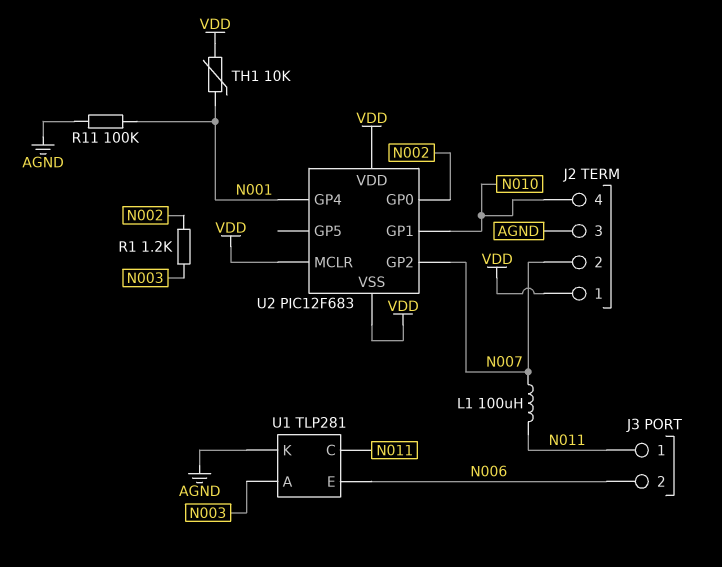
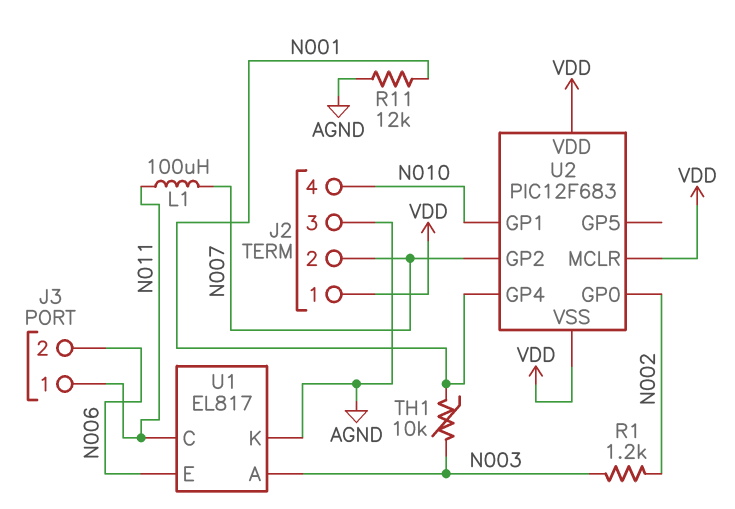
R11: 100k (AGND, N001) -> 12k (AGND, N001)
TH1: 10k (N001, VDD) -> 10k (N001, N003)
U1: TLP281 -> EL817

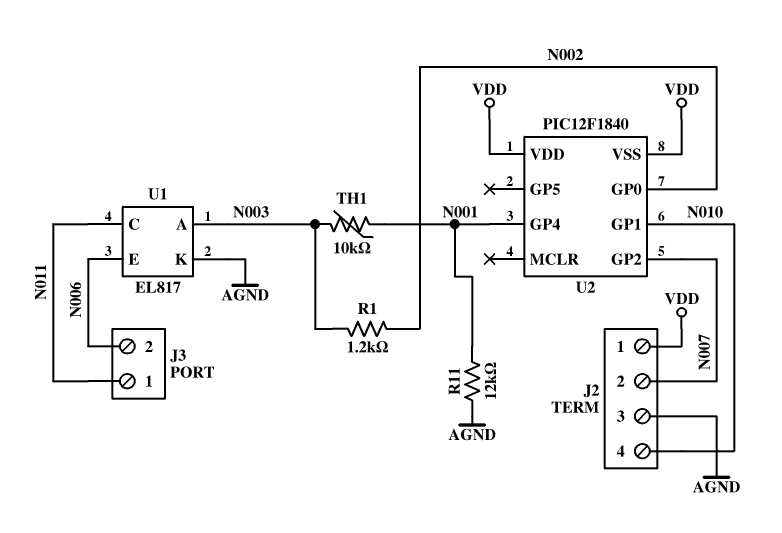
L1: 100uH (N007, N011) -> none
U2: PIC12F683 -> PIC12F1840
U2 pin MCLR: VDD -> none

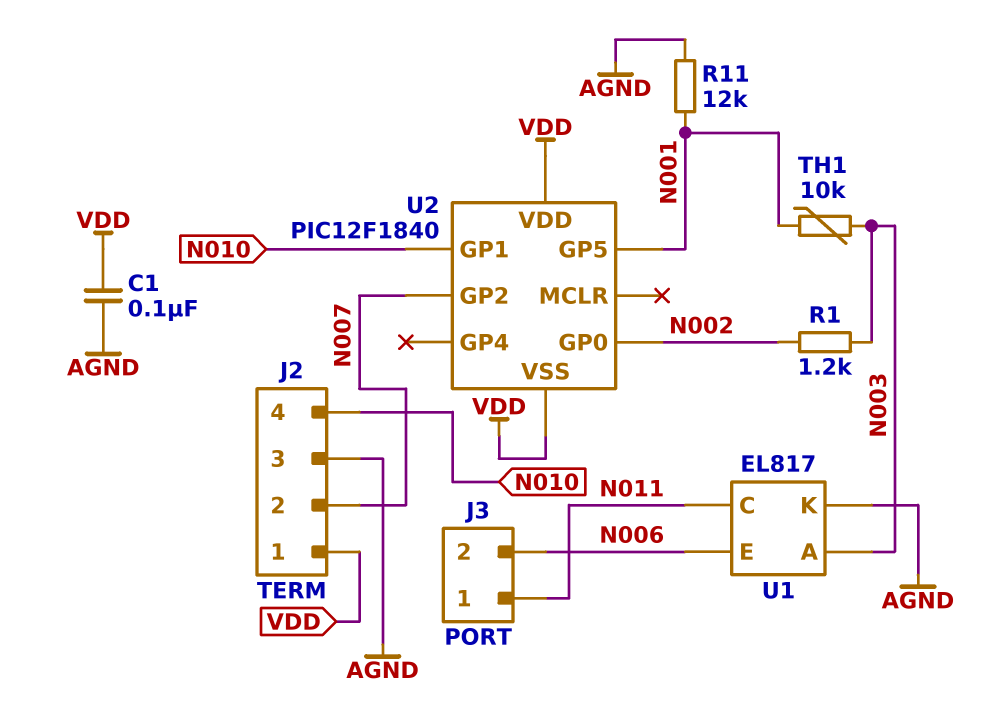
C1: none -> 100nF (AGND, VDD)
U2 pin GP4: N001 -> none
U2 pin GP5: none -> N001

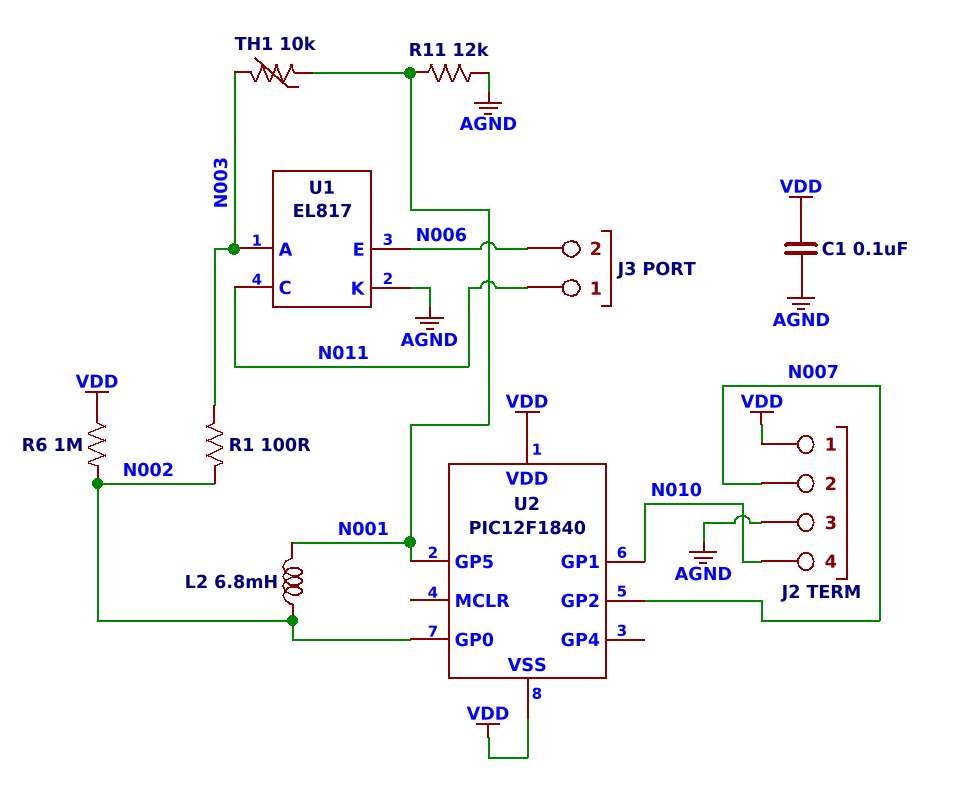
L2: none -> 6.8mH (N001, N002)
R1: 1.2k (N002, N003) -> 100 (N002, N003)
R6: none -> 1M (N002, VDD)

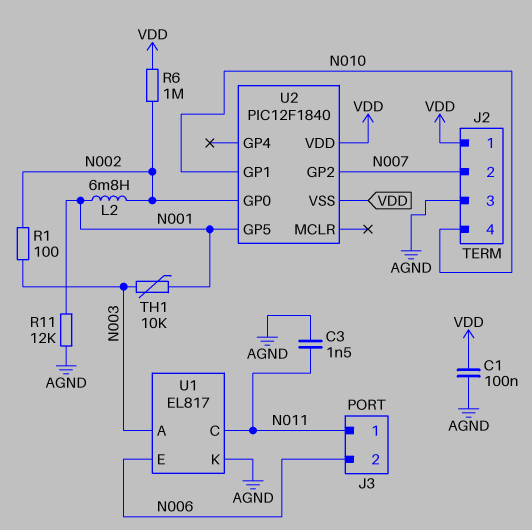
C3: none -> 1.5nF (AGND, N011)

